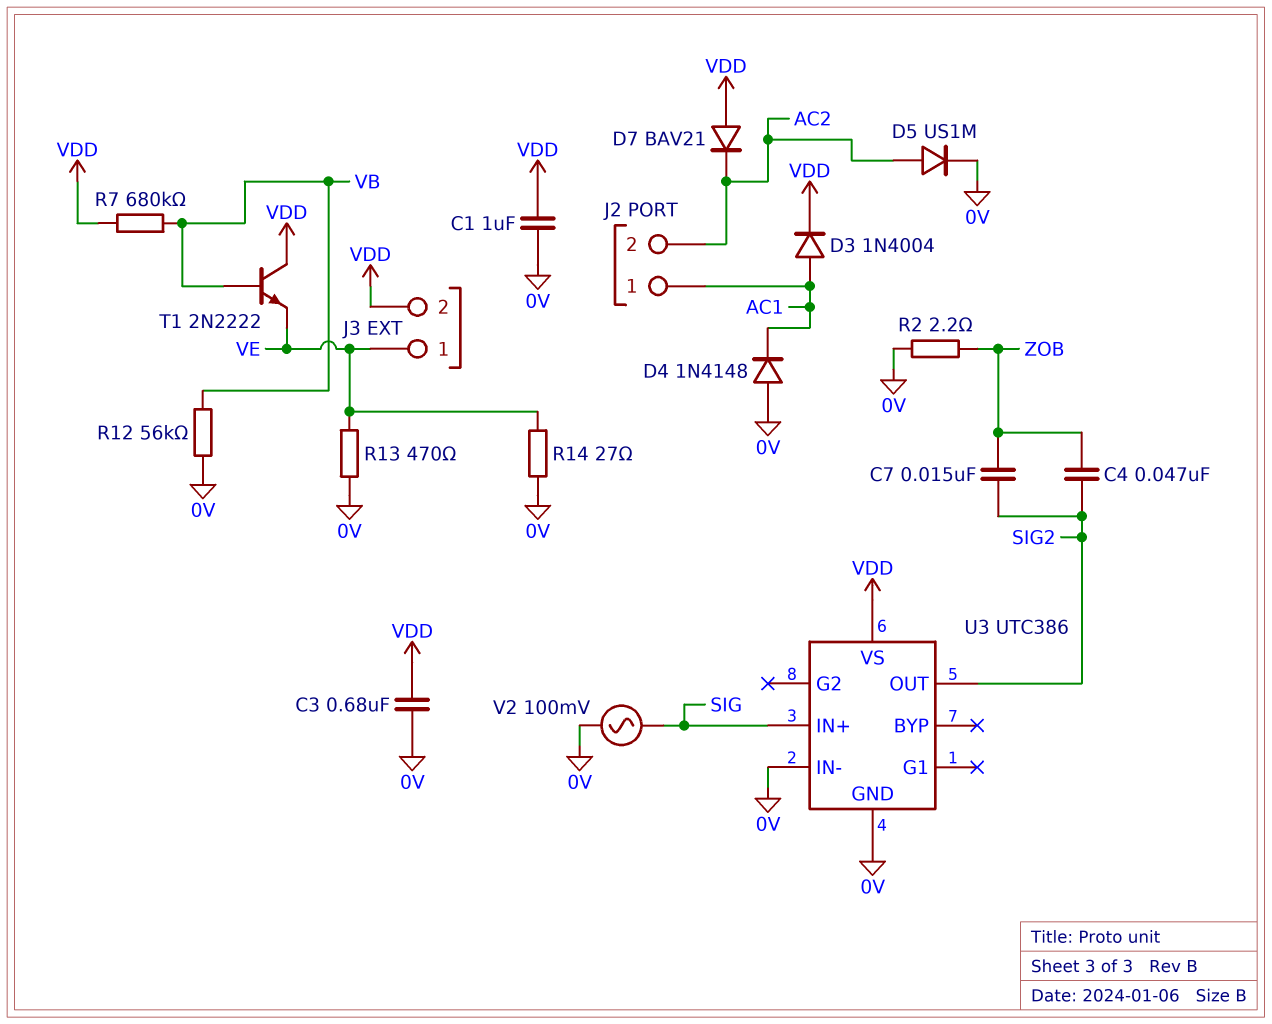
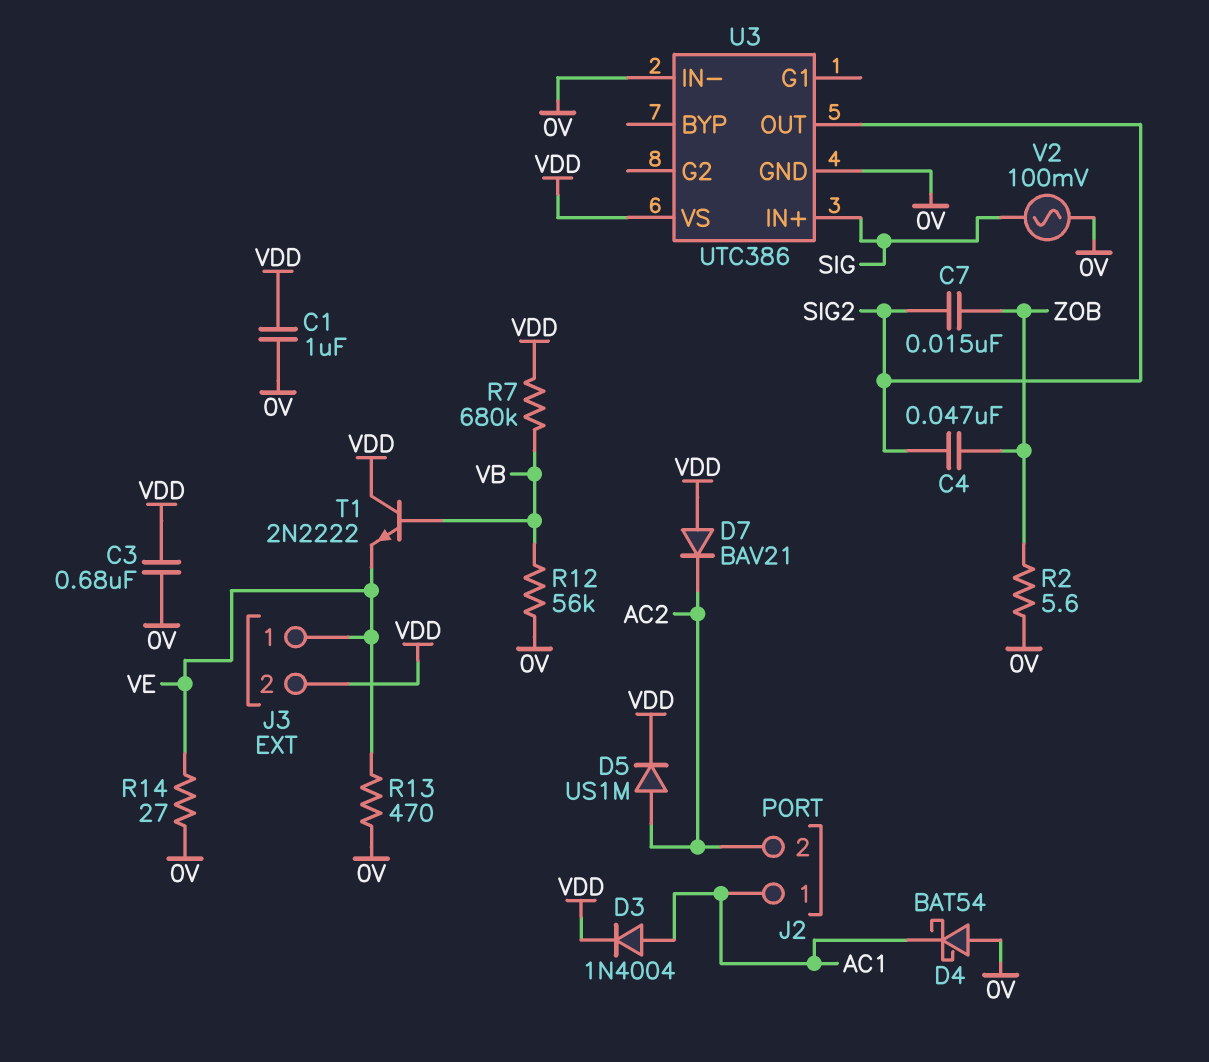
D4: diode 1N4148 (A 0V, K AC1) -> schottky BAT54 (A 0V, K AC1)
D5: diode US1M (A AC2, K 0V) -> diode US1M (A AC2, K VDD)
R2: 2.2 (0V, ZOB) -> 5.6 (0V, ZOB)

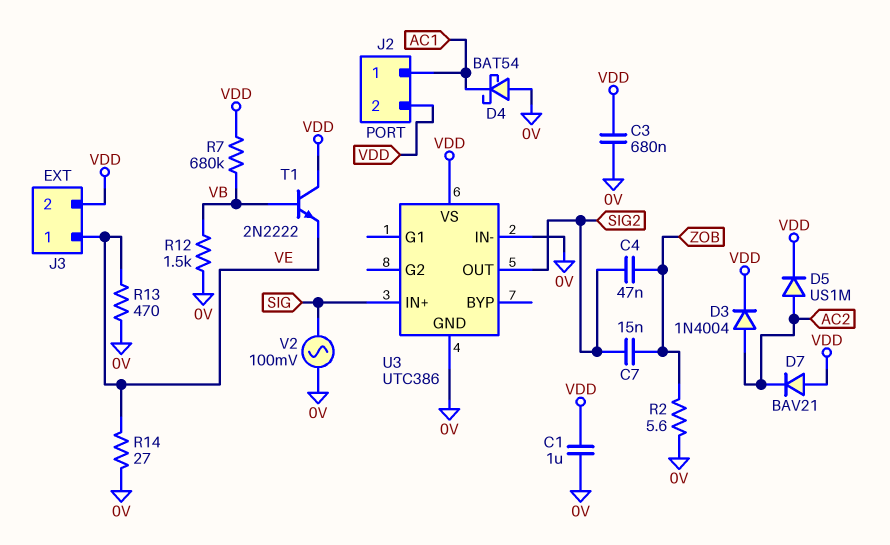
D3: diode 1N4004 (A AC1, K VDD) -> diode 1N4004 (A AC2, K VDD)
J2 pin 2: AC2 -> VDD
R12: 56k (0V, VB) -> 1.5k (0V, VB)

